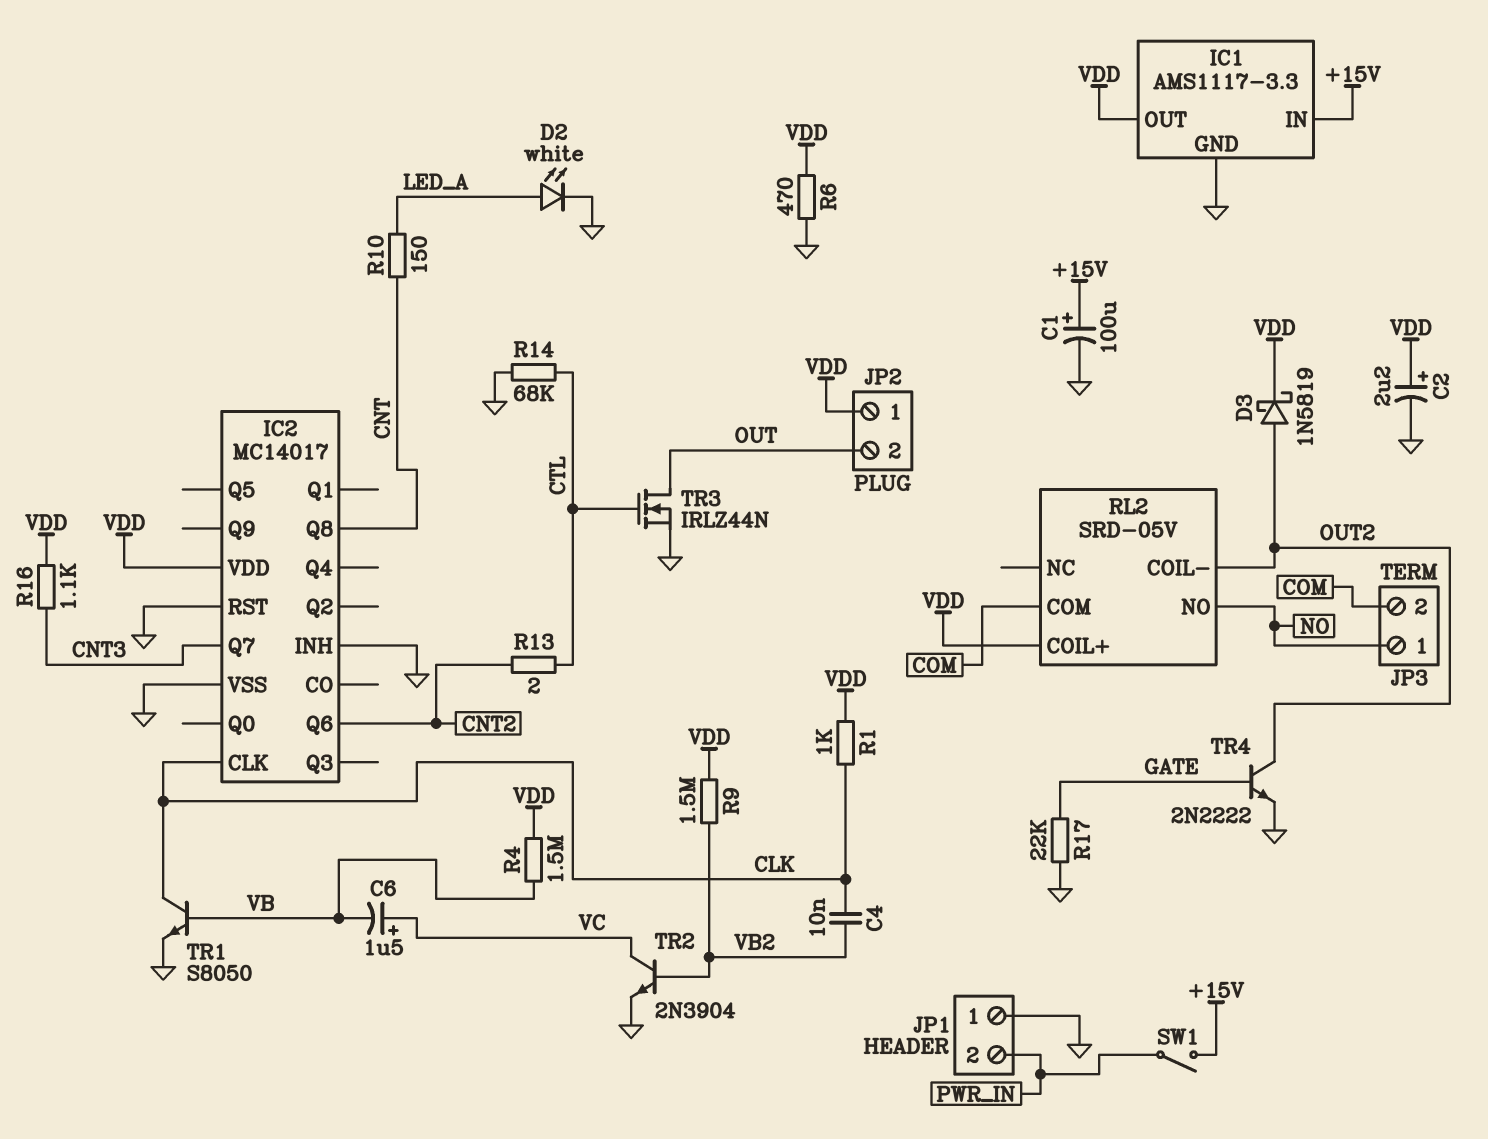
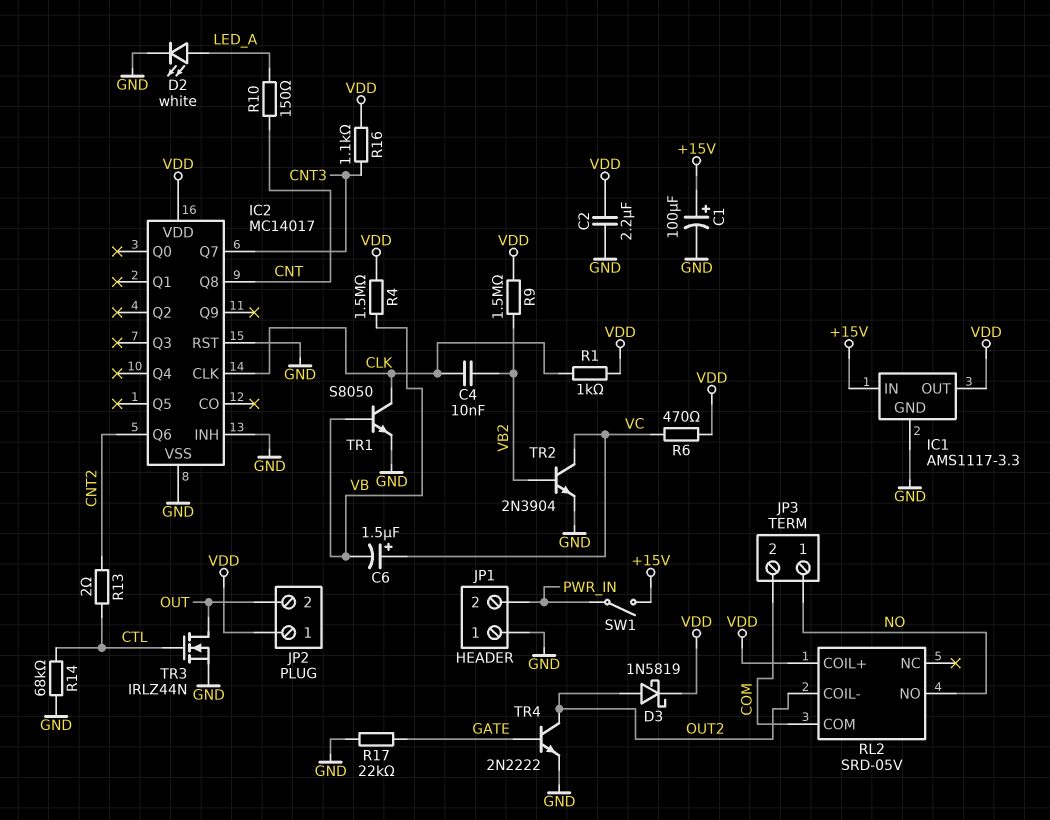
C2: 2.2uF (plus VDD, minus GND) -> 2.2uF (GND, VDD)
R6: 470 (GND, VDD) -> 470 (VC, VDD)

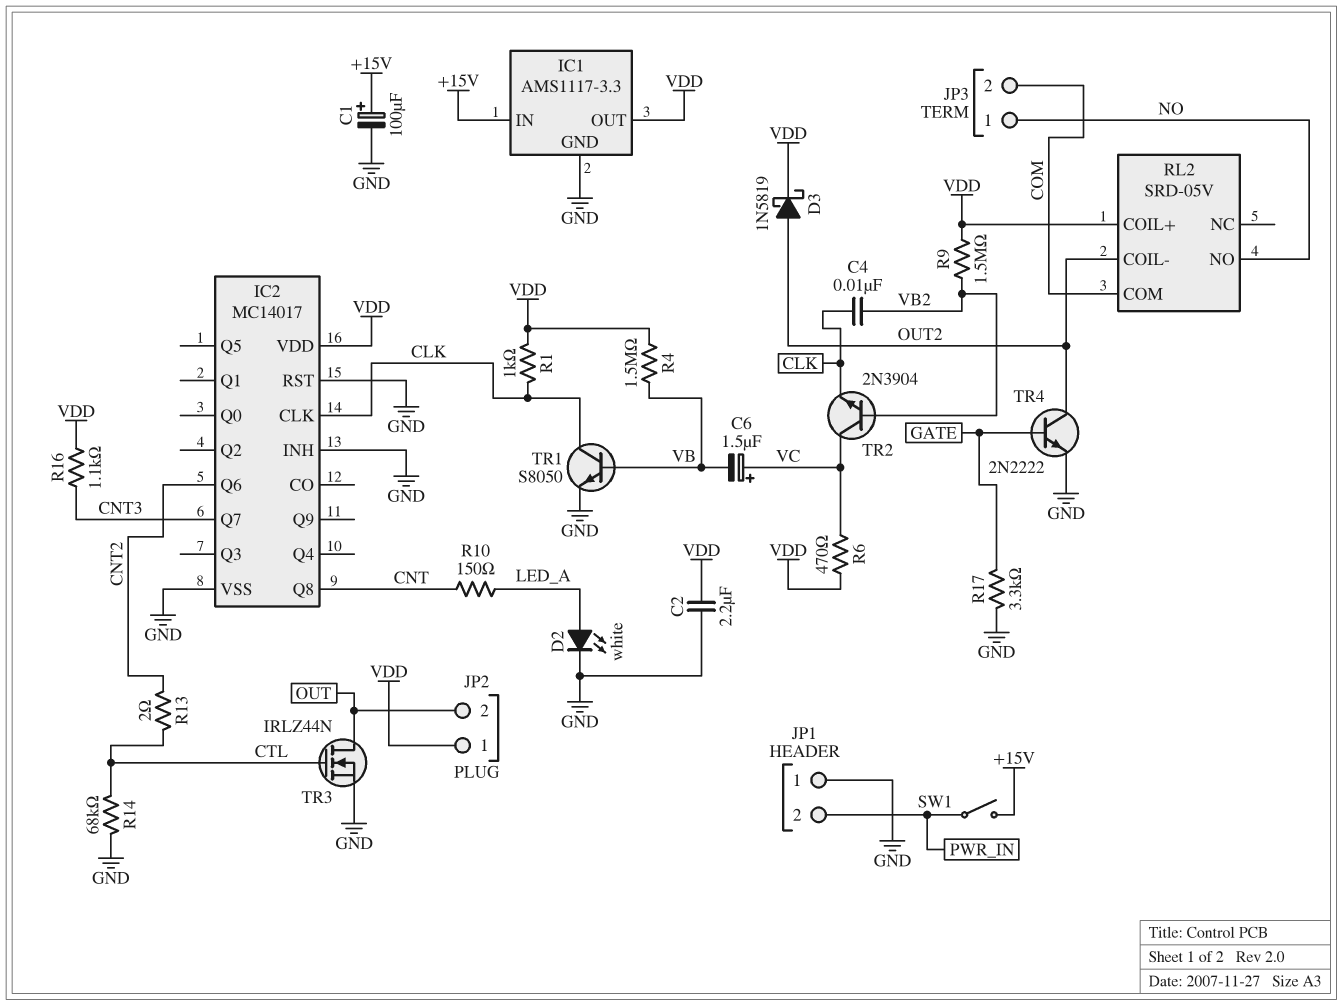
R17: 22k (GATE, GND) -> 3.3k (GATE, GND)
TR2: NPN 2N3904 (B VB2, C VC, E GND) -> NPN 2N3904 (B VB2, C VC, E CLK)

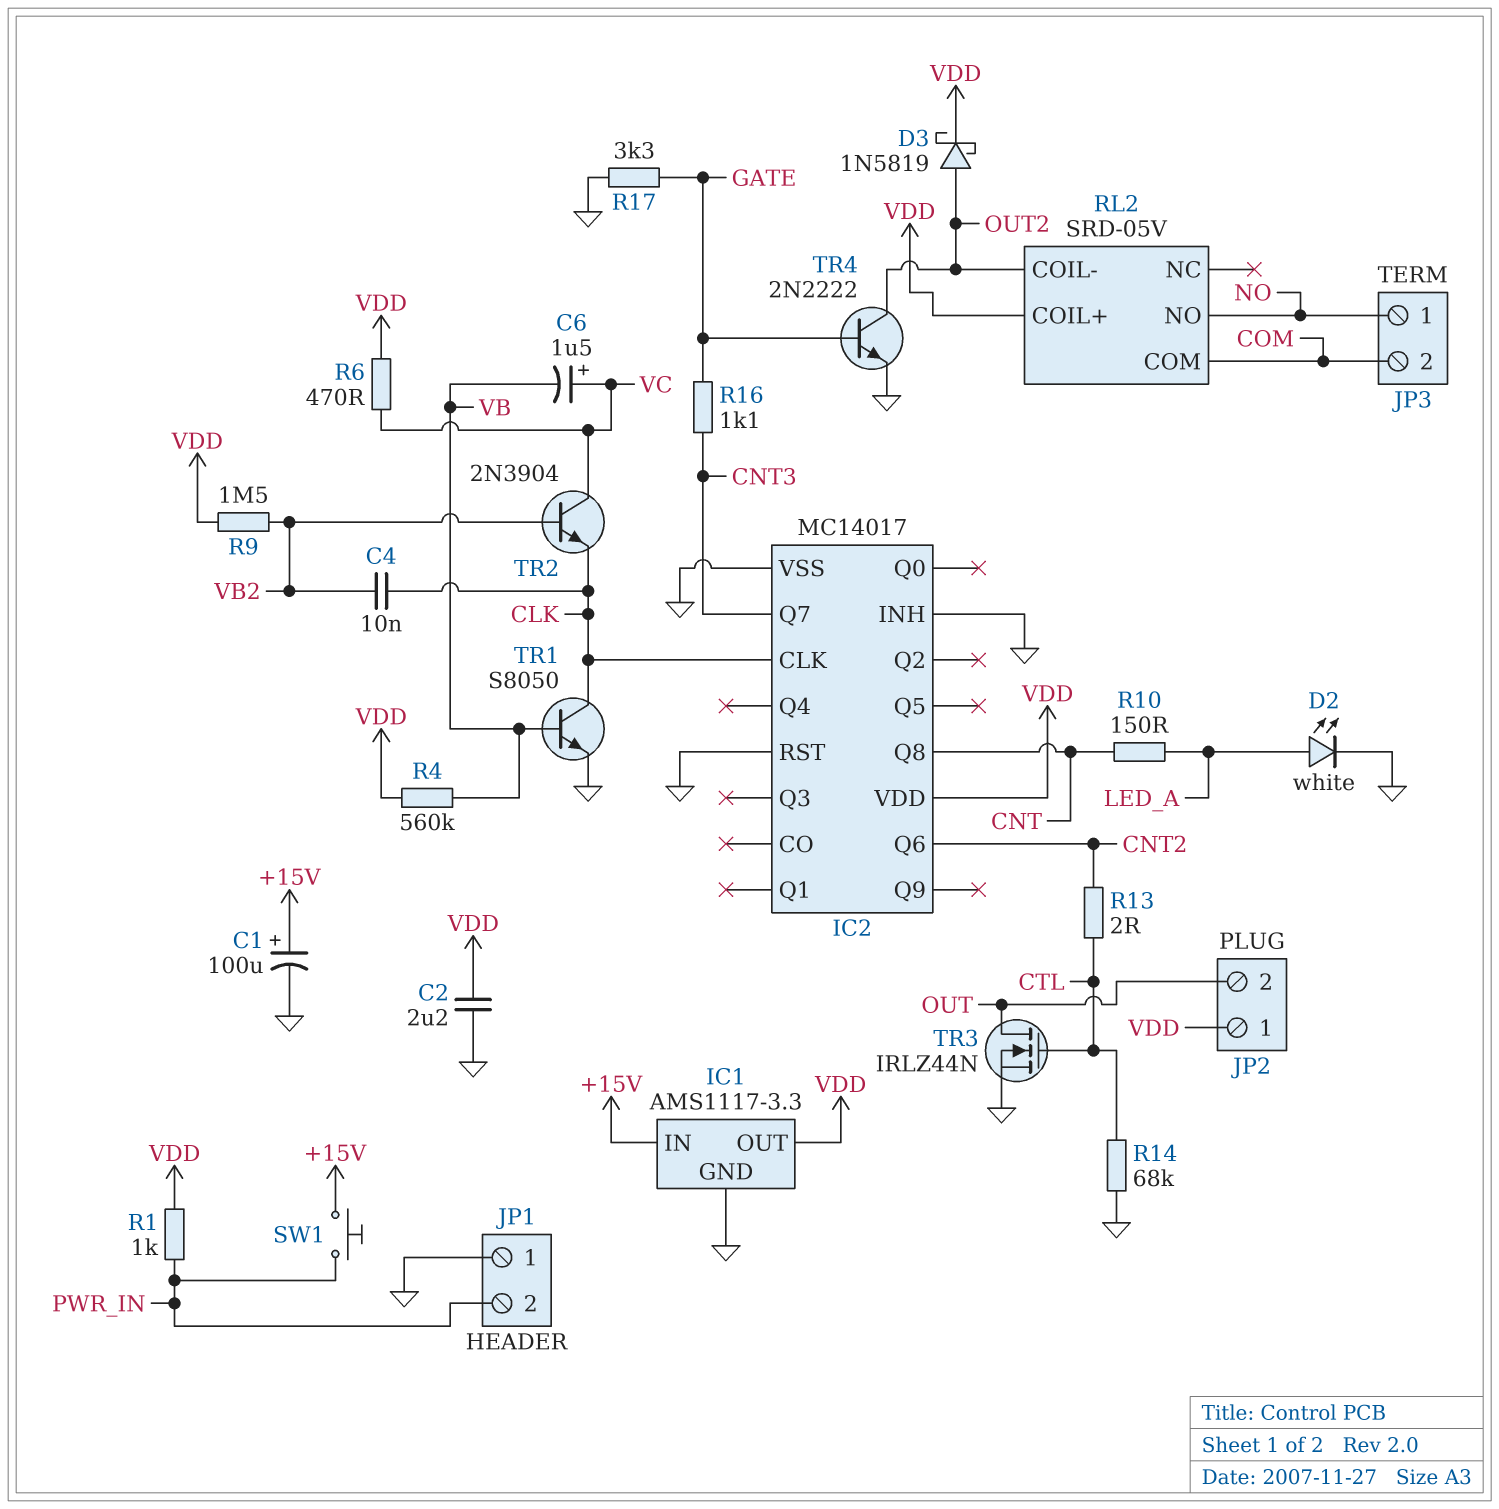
R1: 1k (CLK, VDD) -> 1k (PWR_IN, VDD)
R4: 1.5M (VB, VDD) -> 560k (VB, VDD)
R16: 1.1k (CNT3, VDD) -> 1.1k (CNT3, GATE)
SW1: switch (+15V, PWR_IN) -> button (+15V, PWR_IN)

